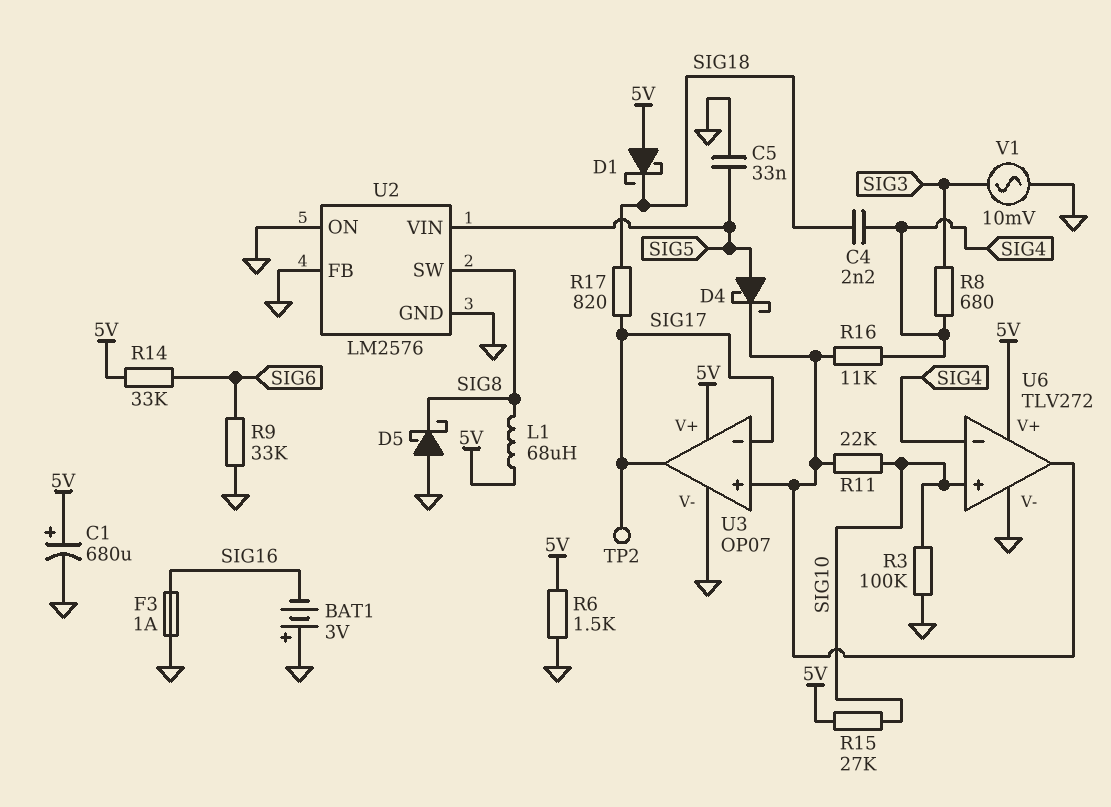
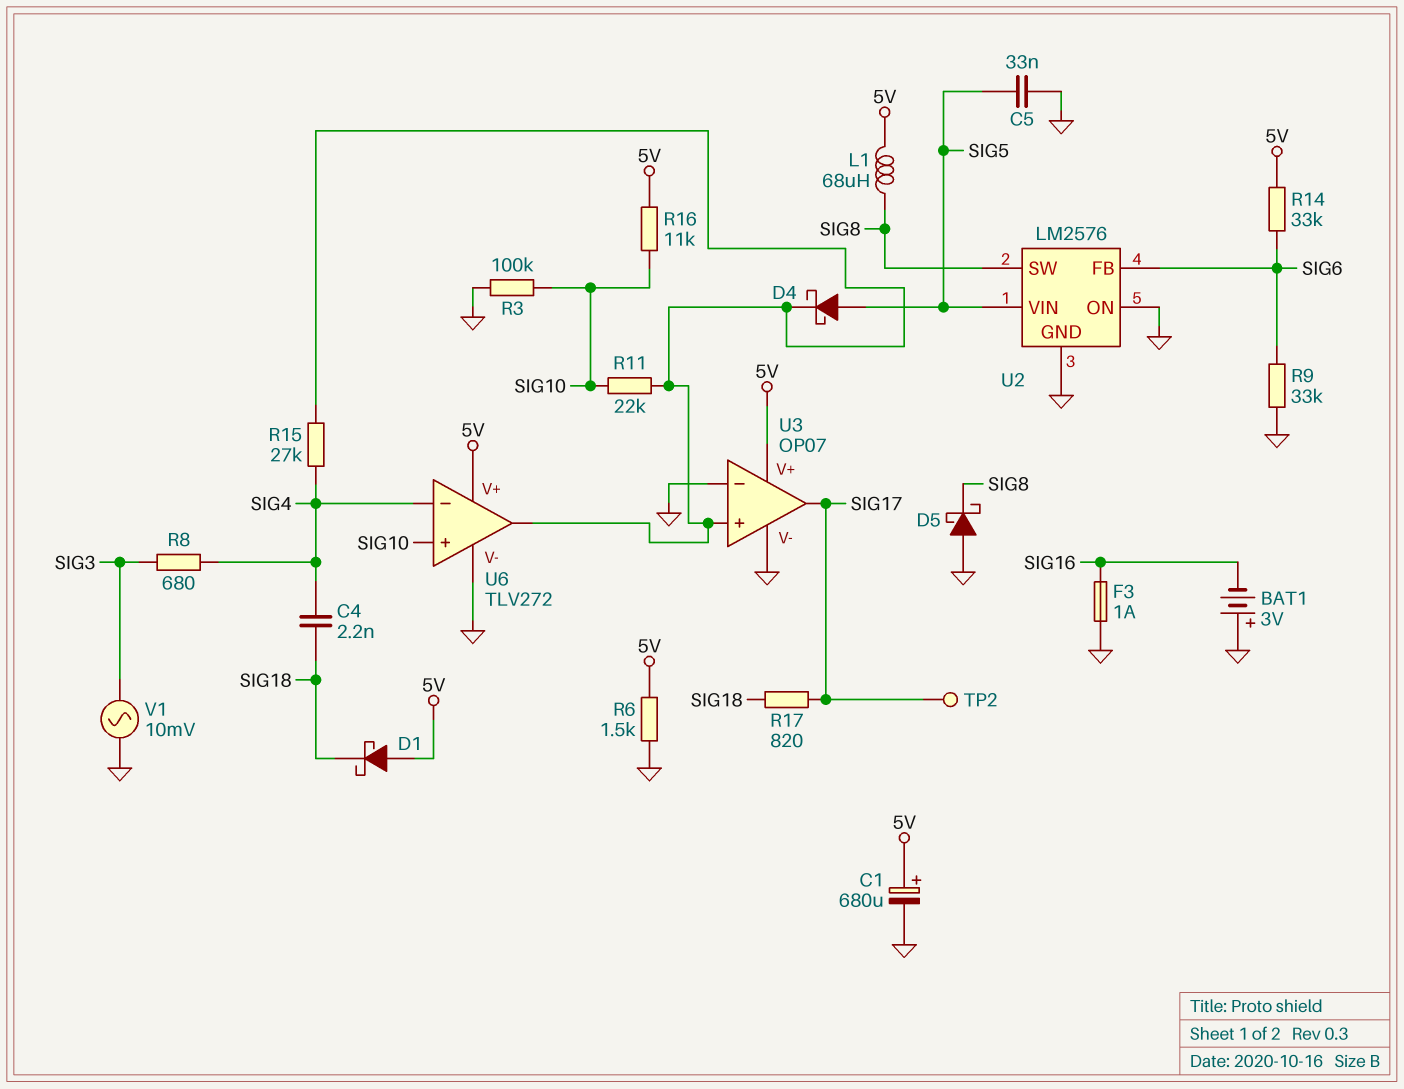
R15: 27k (5V, SIG10) -> 27k (SIG4, U3/in+)
R16: 11k (SIG4, U3/in+) -> 11k (5V, SIG10)
U2 pin FB: GND -> SIG6
U3 pin in-: SIG17 -> GND

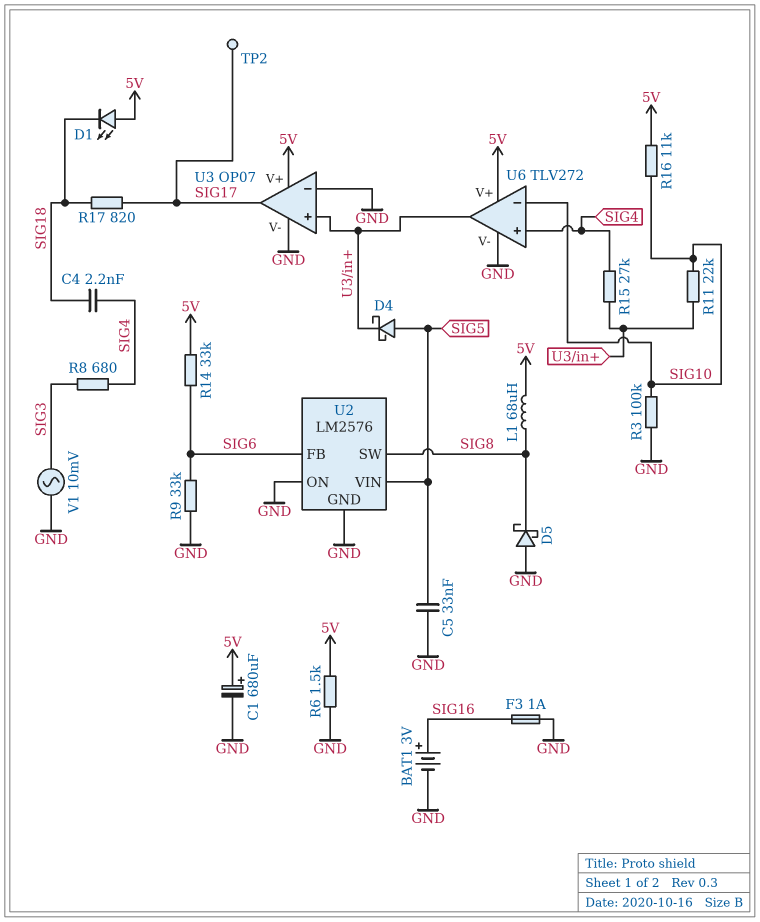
BAT1: 3V (plus GND, minus SIG16) -> 3V (plus SIG16, minus GND)
D1: schottky (A 5V, K SIG18) -> LED (A 5V, K SIG18)
U6 pin in+: SIG10 -> SIG4
U6 pin in-: SIG4 -> SIG10

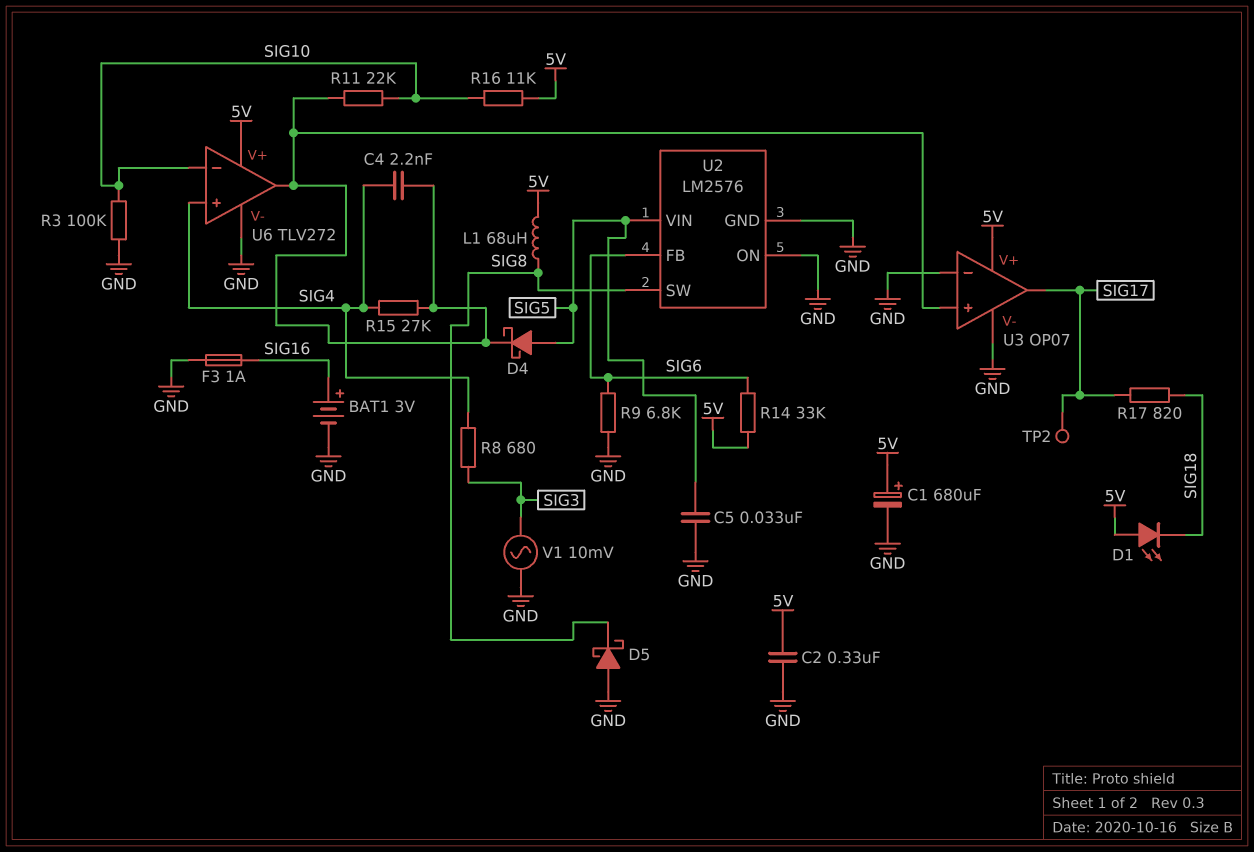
C2: none -> 330nF (5V, GND)
C4: 2.2nF (SIG4, SIG18) -> 2.2nF (SIG4, U3/in+)
R6: 1.5k (5V, GND) -> none
R9: 33k (GND, SIG6) -> 6.8k (GND, SIG6)

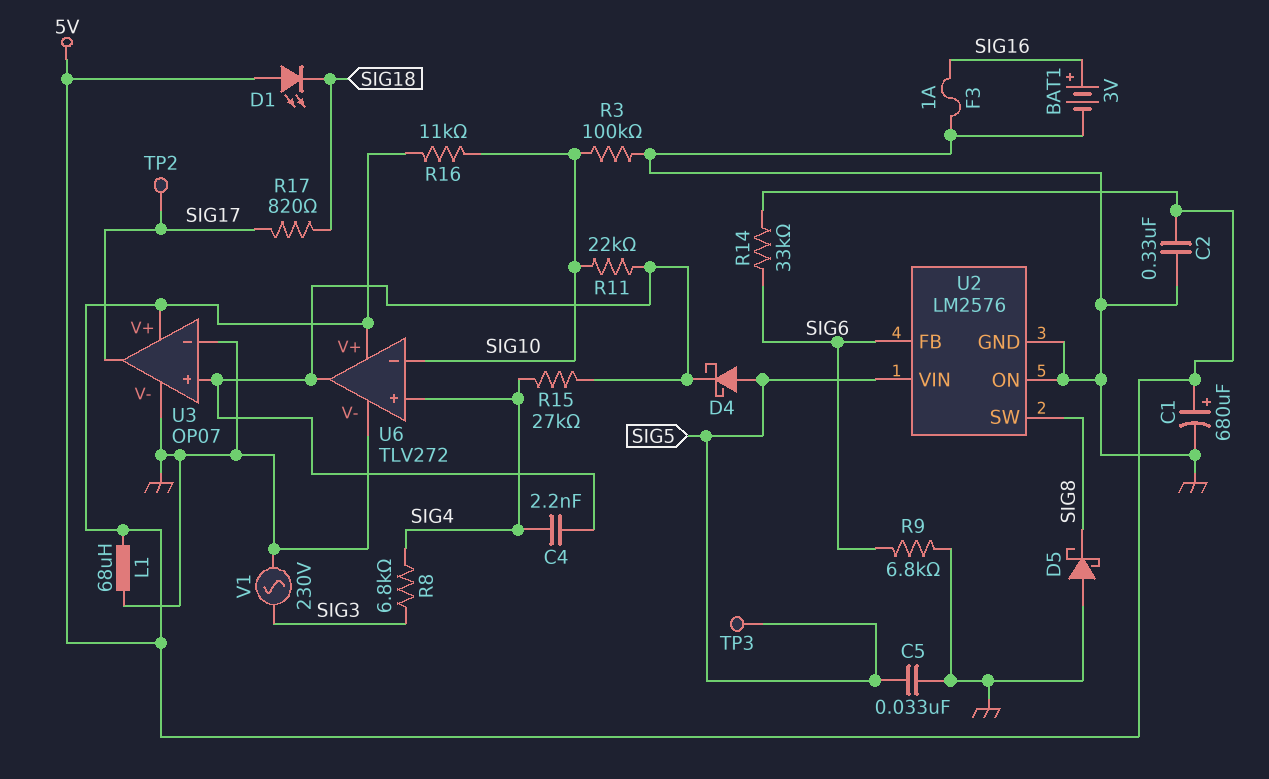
L1: 68uH (5V, SIG8) -> 68uH (5V, GND)
R8: 680 (SIG3, SIG4) -> 6.8k (SIG3, SIG4)
TP3: none -> test point (SIG5)
V1: AC 10mV (GND, SIG3) -> AC 230V (GND, SIG3)

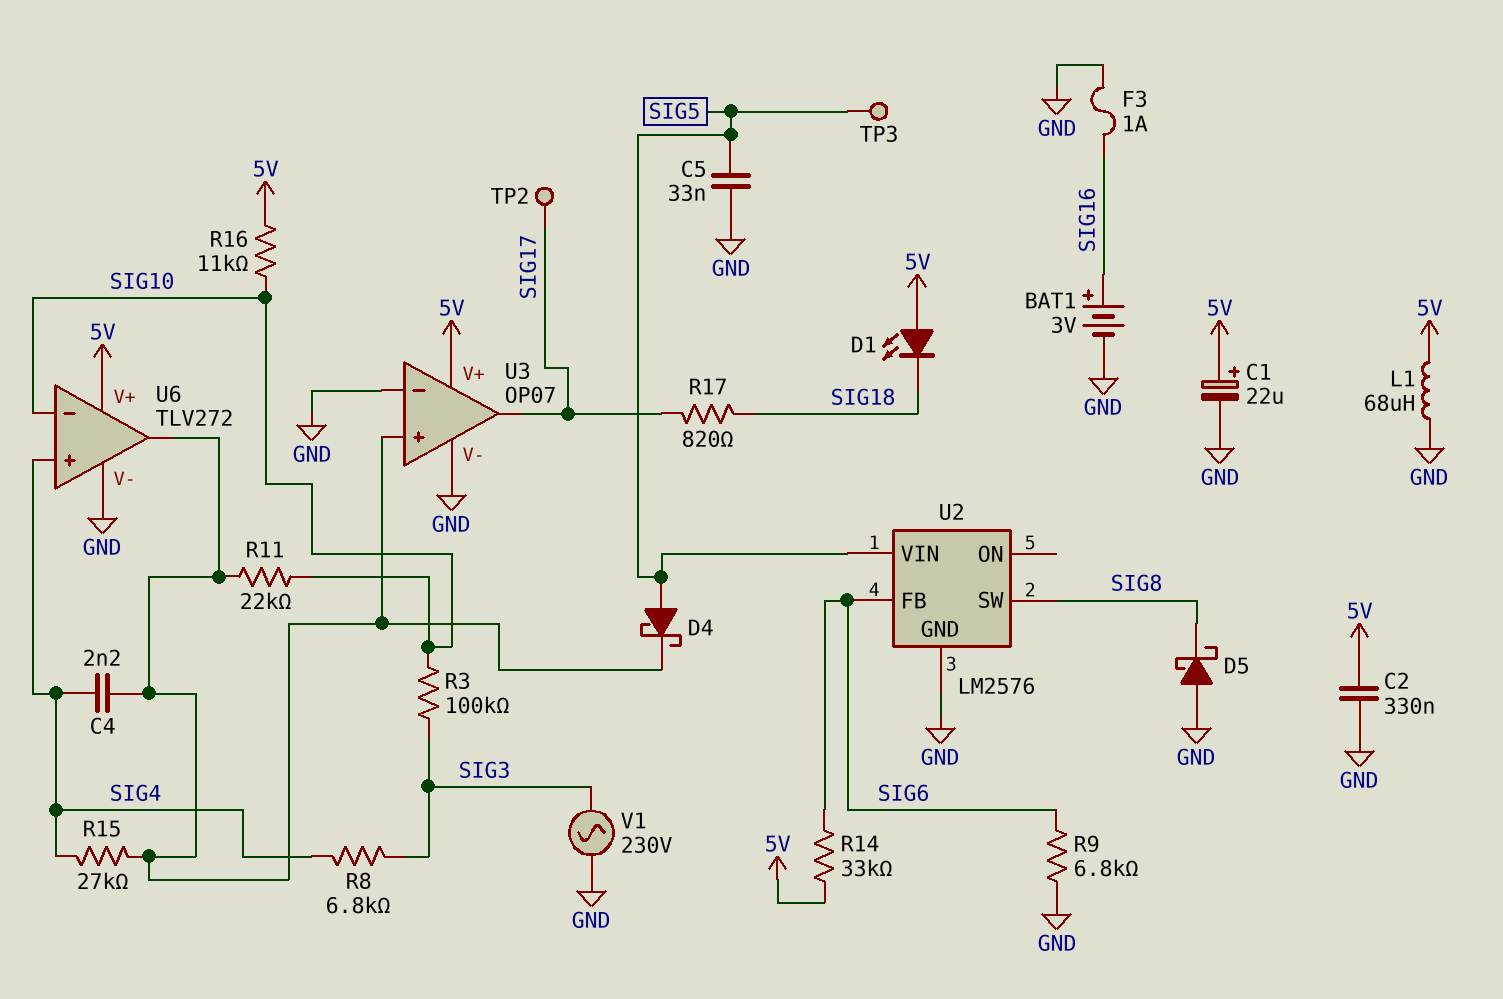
C1: 680uF (plus 5V, minus GND) -> 22uF (plus 5V, minus GND)
R3: 100k (GND, SIG10) -> 100k (SIG3, SIG10)
U2 pin ON: GND -> none

